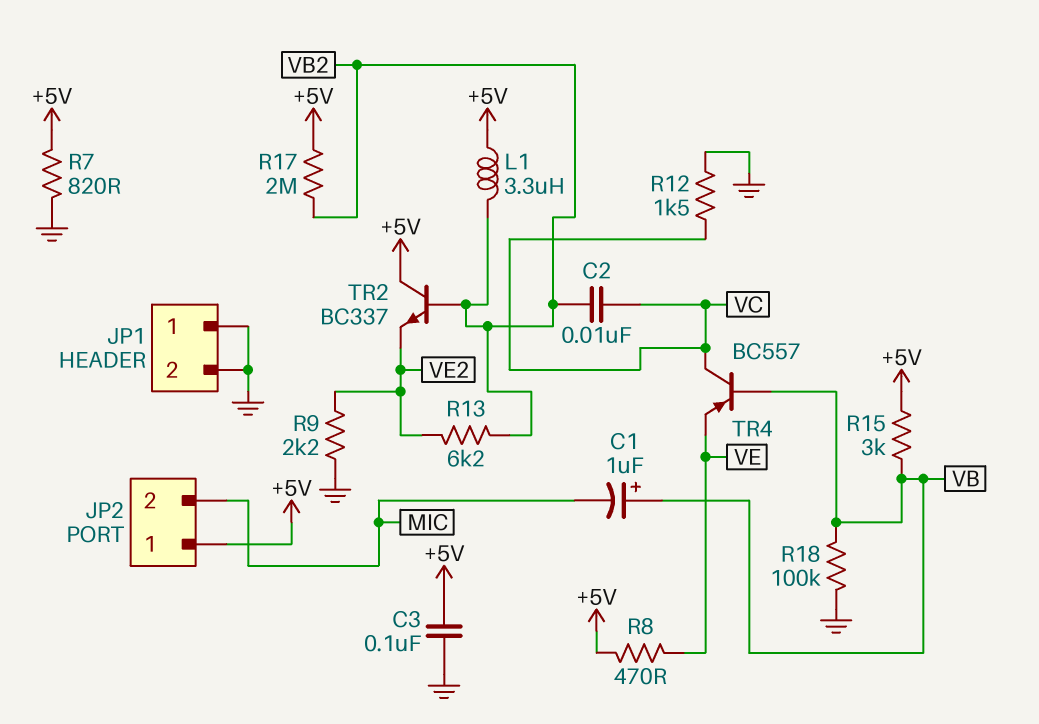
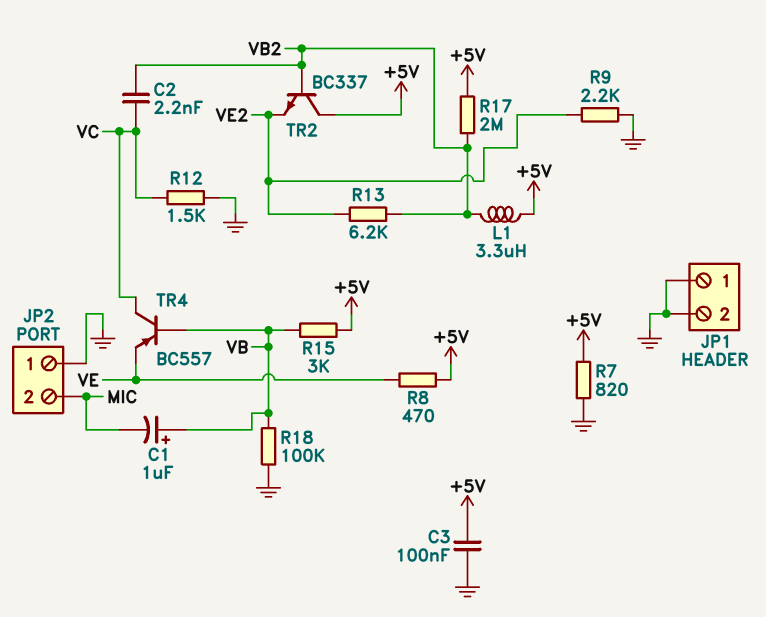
C2: 10nF (VB2, VC) -> 2.2nF (VB2, VC)
JP2 pin 1: +5V -> GND

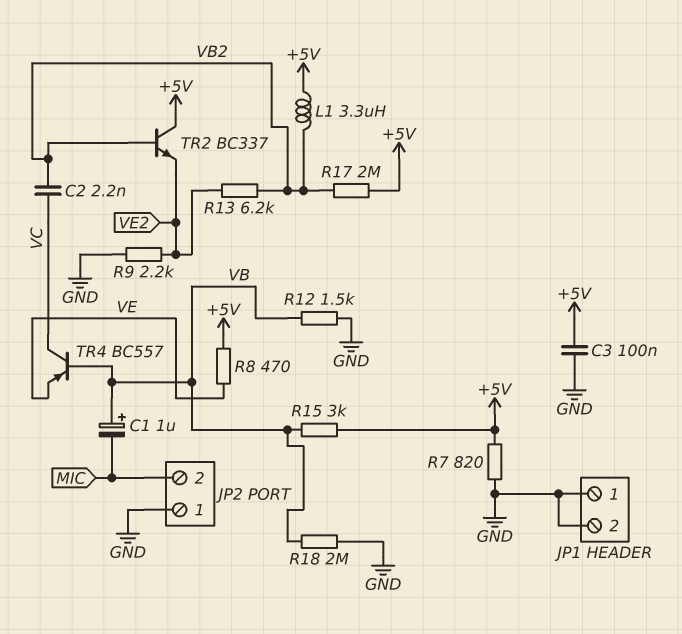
R12: 1.5k (GND, VC) -> 1.5k (GND, VB)
R18: 100k (GND, VB) -> 2M (GND, VB)

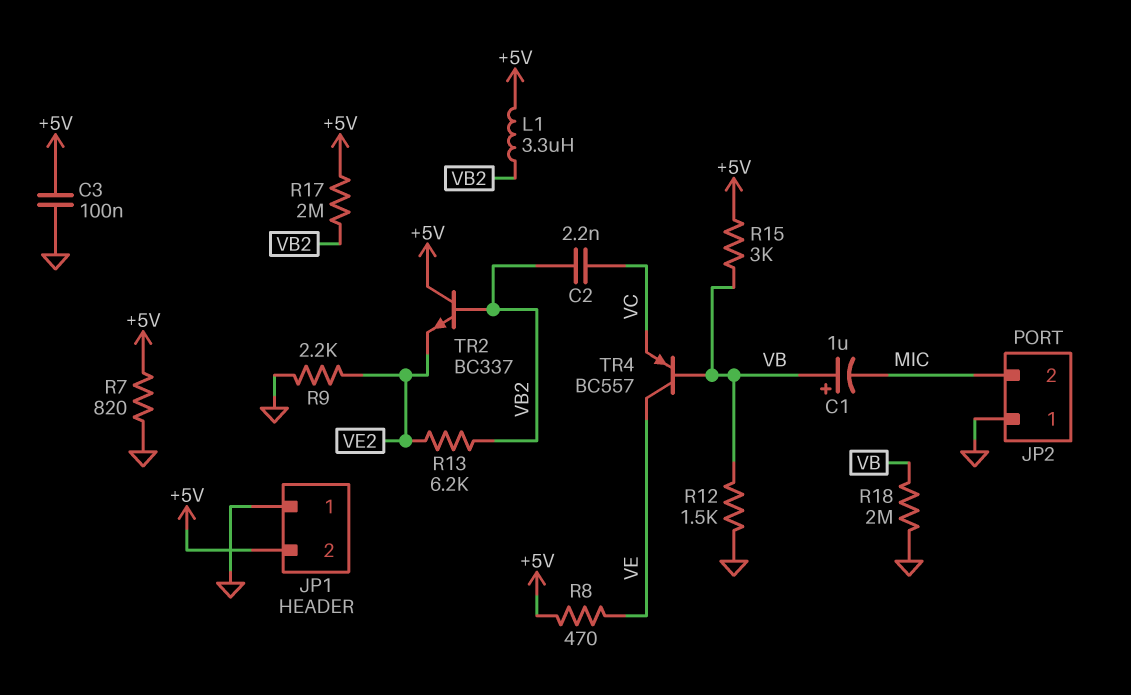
JP1 pin 2: GND -> +5V
TR4: PNP BC557 (B VB, C VC, E VE) -> PNP BC557 (B VB, C VE, E VC)

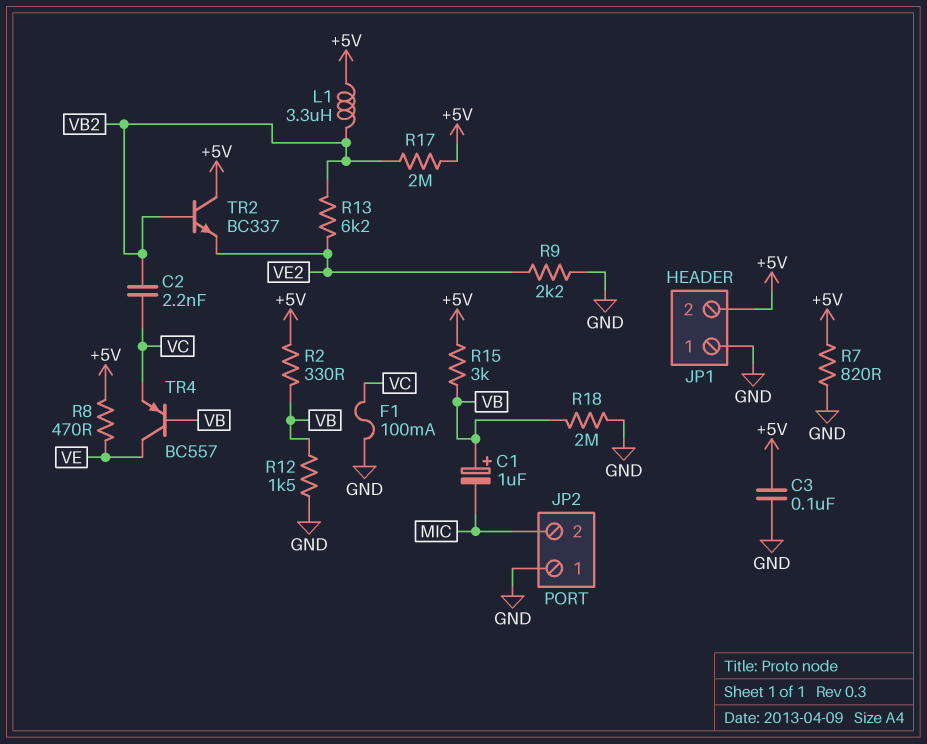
F1: none -> 100mA (GND, VC)
R2: none -> 330 (+5V, VB)

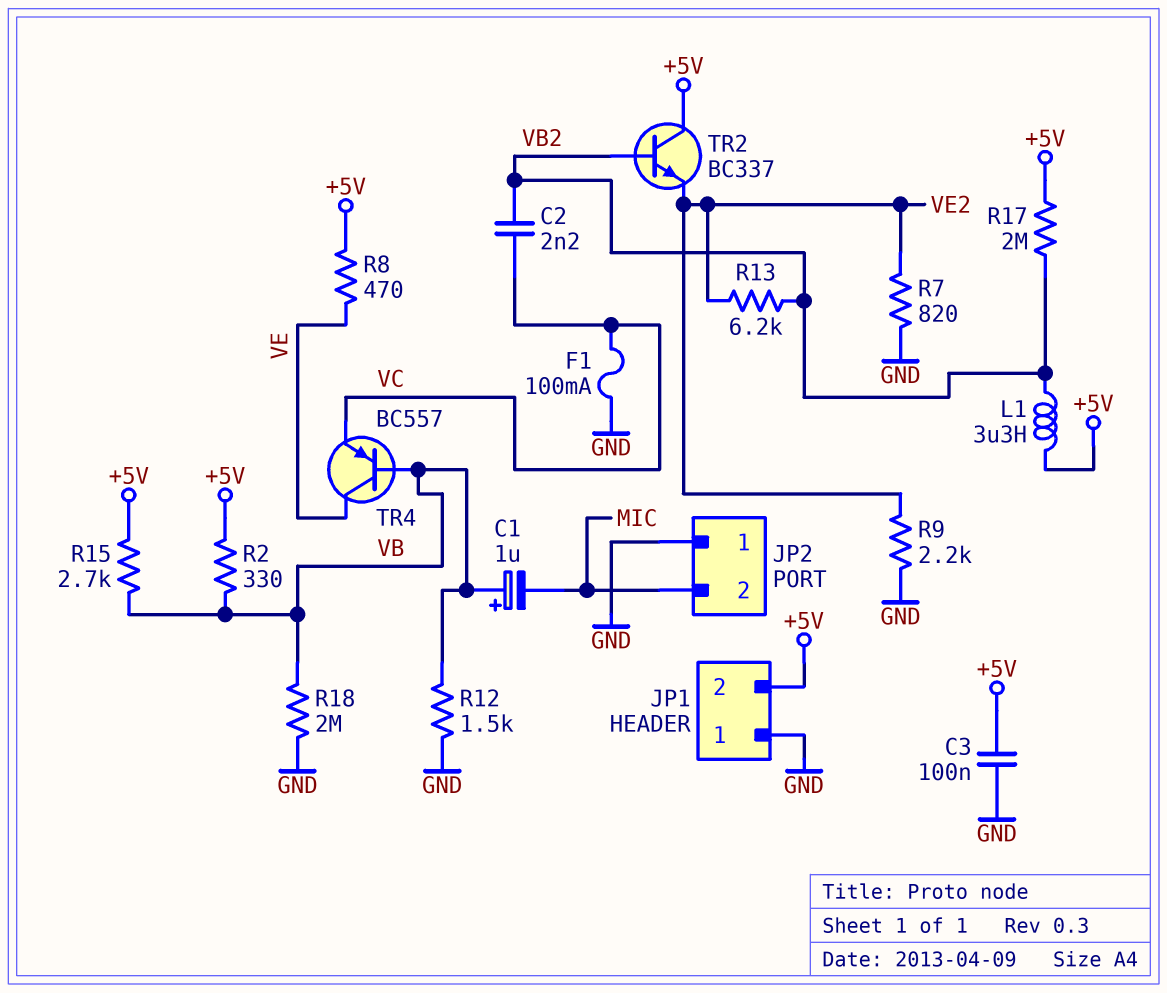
R7: 820 (+5V, GND) -> 820 (GND, VE2)
R15: 3k (+5V, VB) -> 2.7k (+5V, VB)

